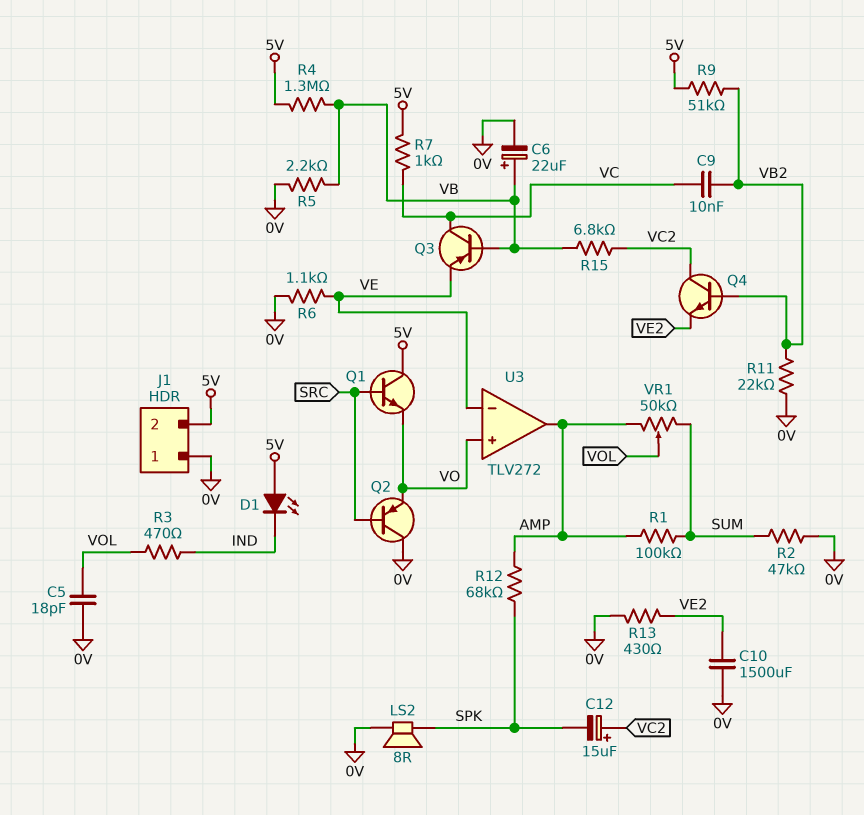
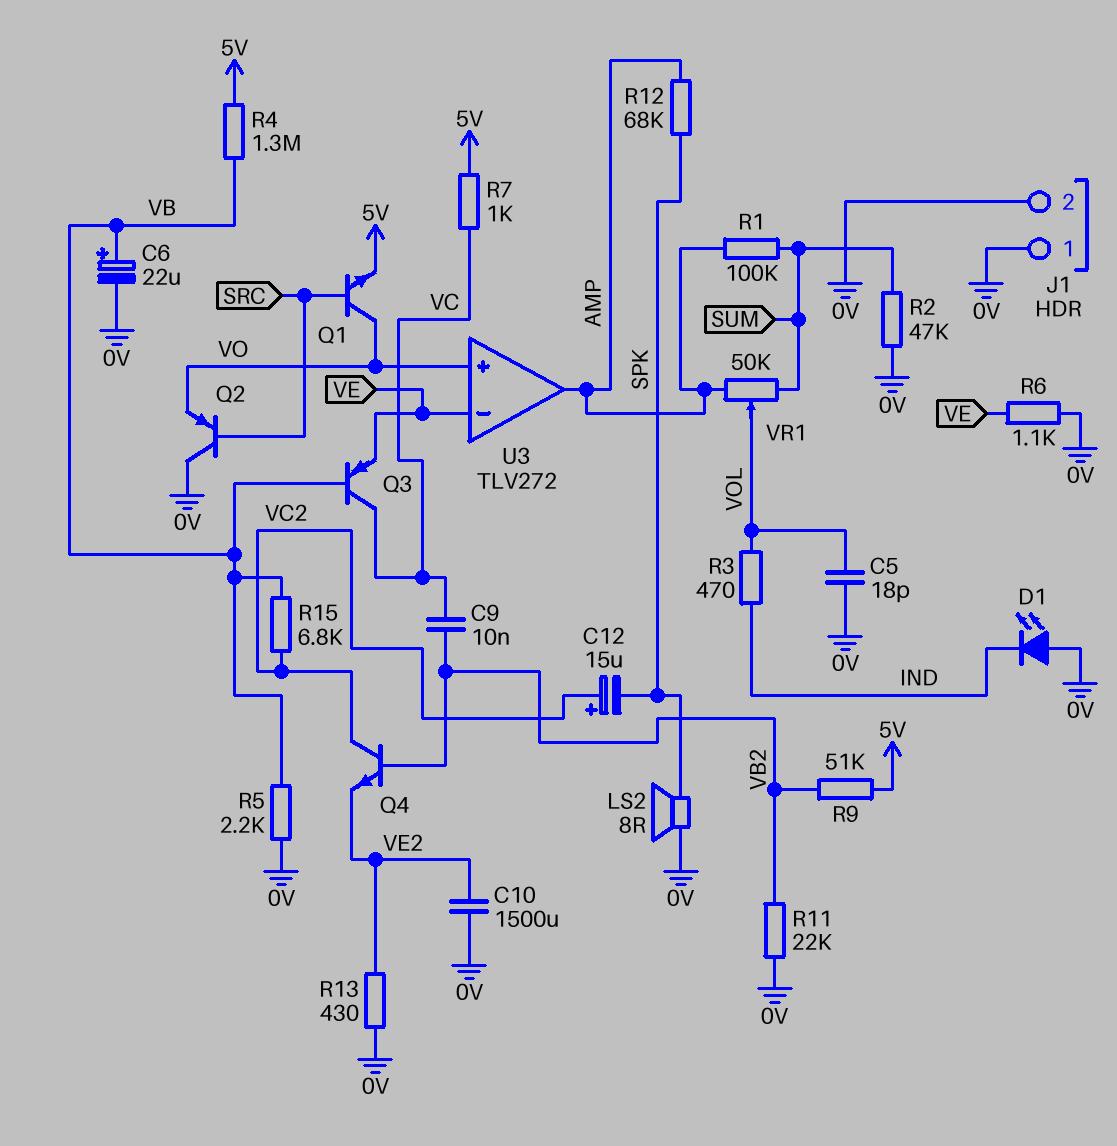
D1: LED (A 5V, K IND) -> LED (A 0V, K IND)
J1 pin 2: 5V -> 0V
Q1: NPN (B SRC, C 5V, E VO) -> NPN (B SRC, C VO, E 5V)

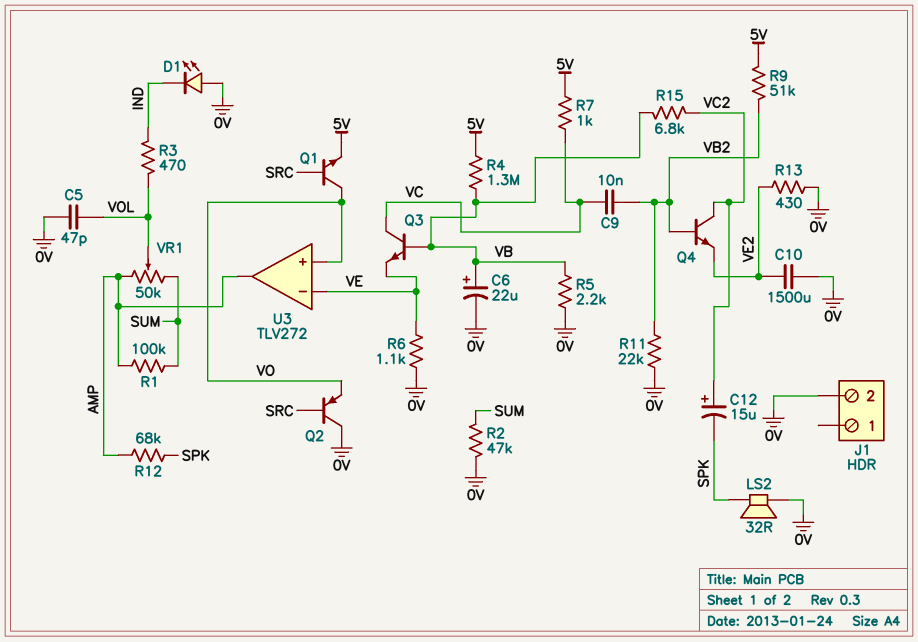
C5: 18pF (0V, VOL) -> 47pF (0V, VOL)
J1 pin 1: 0V -> none
LS2: speaker 8R (0V, SPK) -> speaker 32R (0V, SPK)
Q3: PNP (B VB, C VC, E VE) -> NPN (B VB, C VC, E VE)

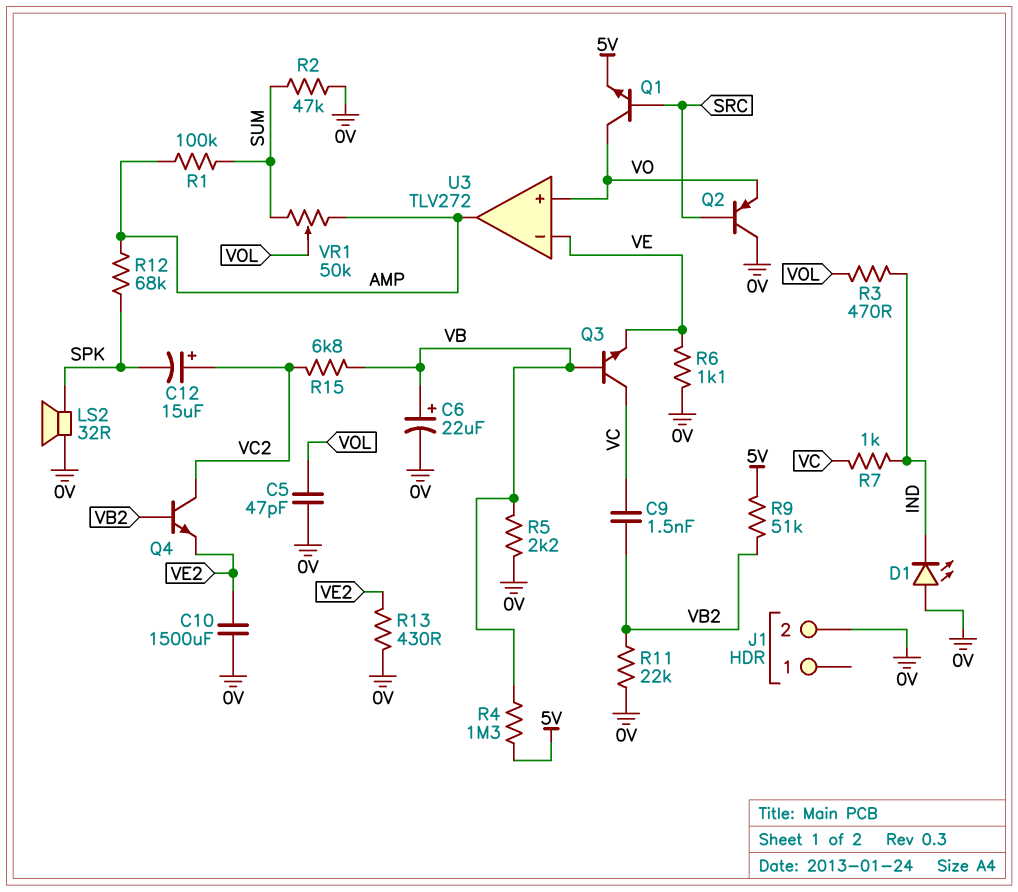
C9: 10nF (VB2, VC) -> 1.5nF (VB2, VC)
R7: 1k (5V, VC) -> 1k (IND, VC)

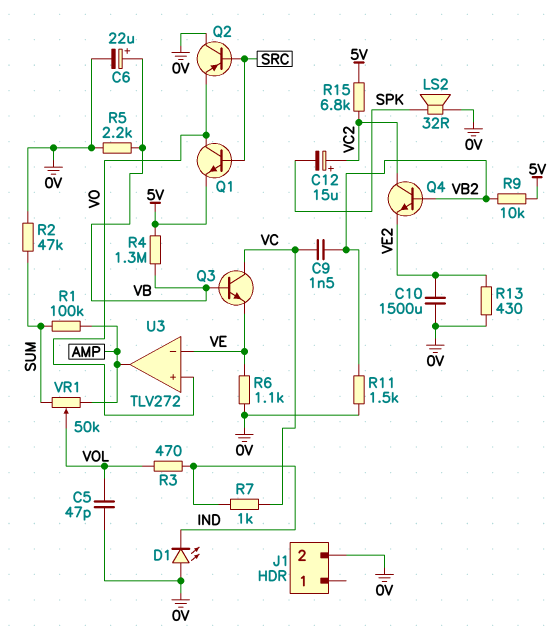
R9: 51k (5V, VB2) -> 10k (5V, VB2)
R11: 22k (0V, VB2) -> 1.5k (0V, VB2)
R12: 68k (AMP, SPK) -> none
R15: 6.8k (VB, VC2) -> 6.8k (5V, VC2)

